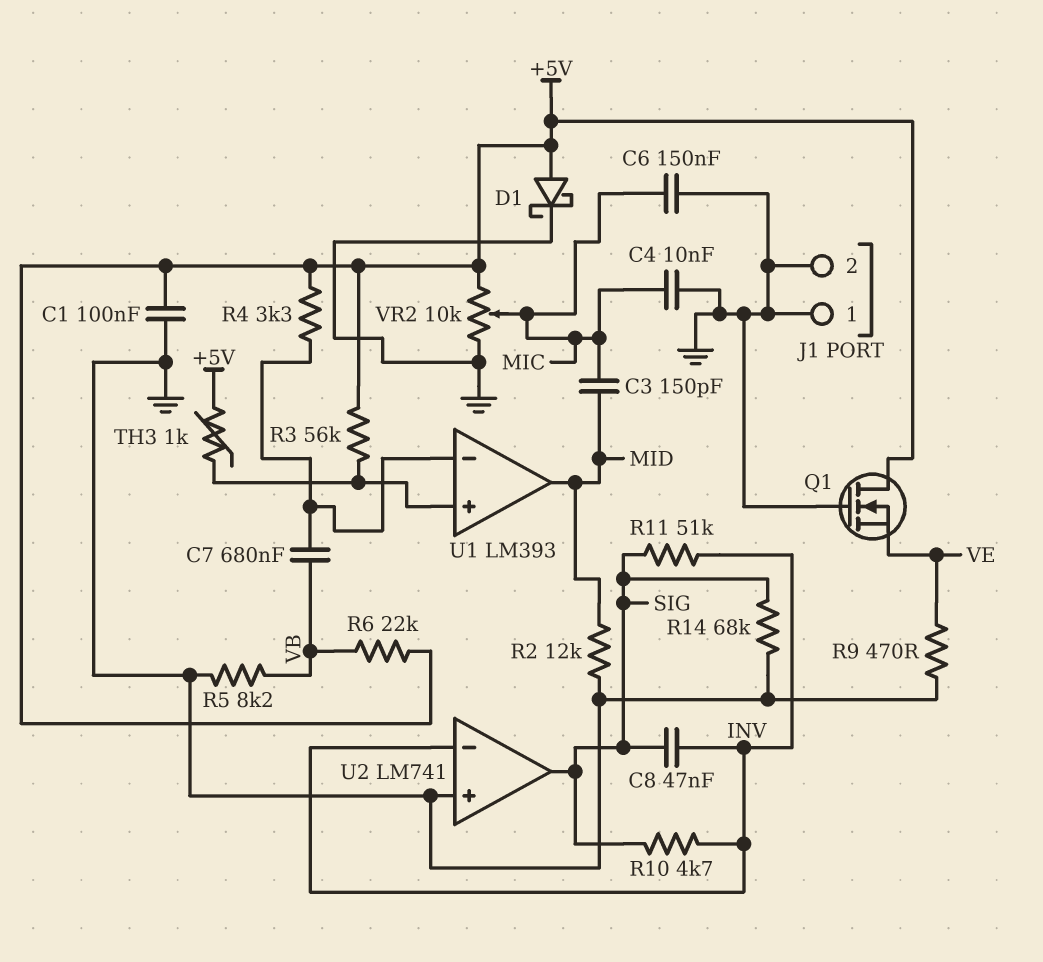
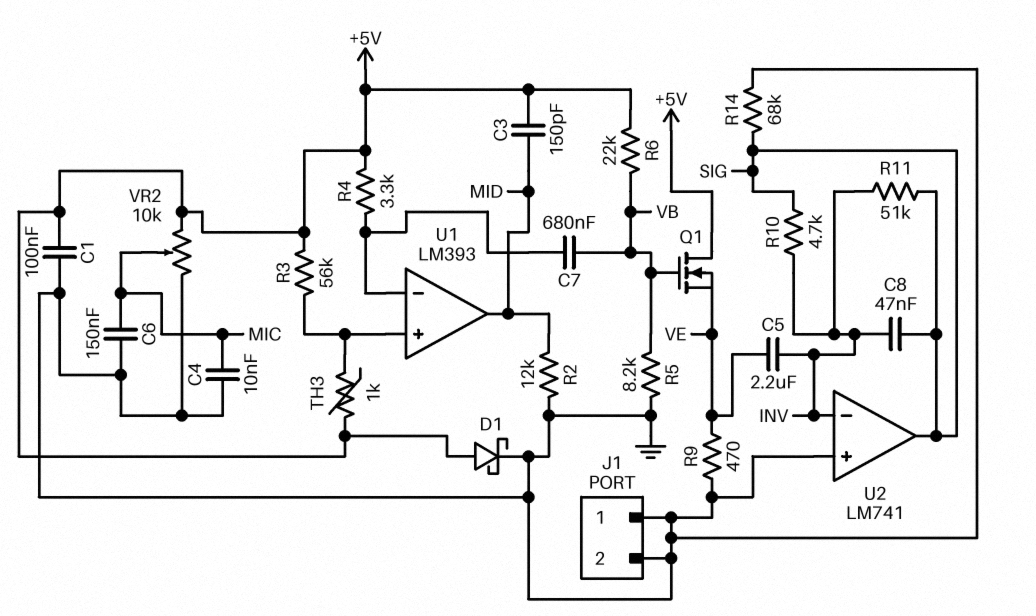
C3: 150pF (MIC, MID) -> 150pF (+5V, MID)
C5: none -> 2.2uF (INV, VE)
Q1: NMOS (G GND, D +5V, S VE) -> NMOS (G VB, D +5V, S VE)

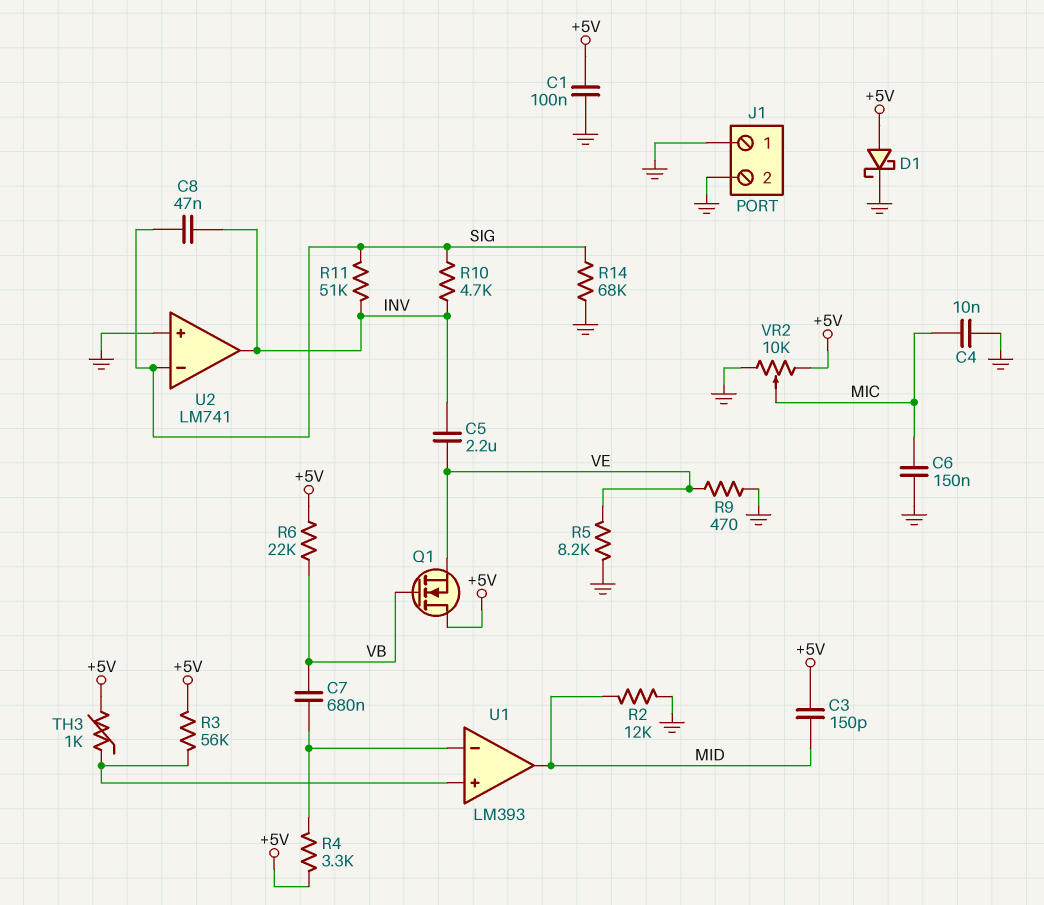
R5: 8.2k (GND, VB) -> 8.2k (GND, VE)
U2 pin in-: INV -> SIG
U2 pin out: SIG -> INV

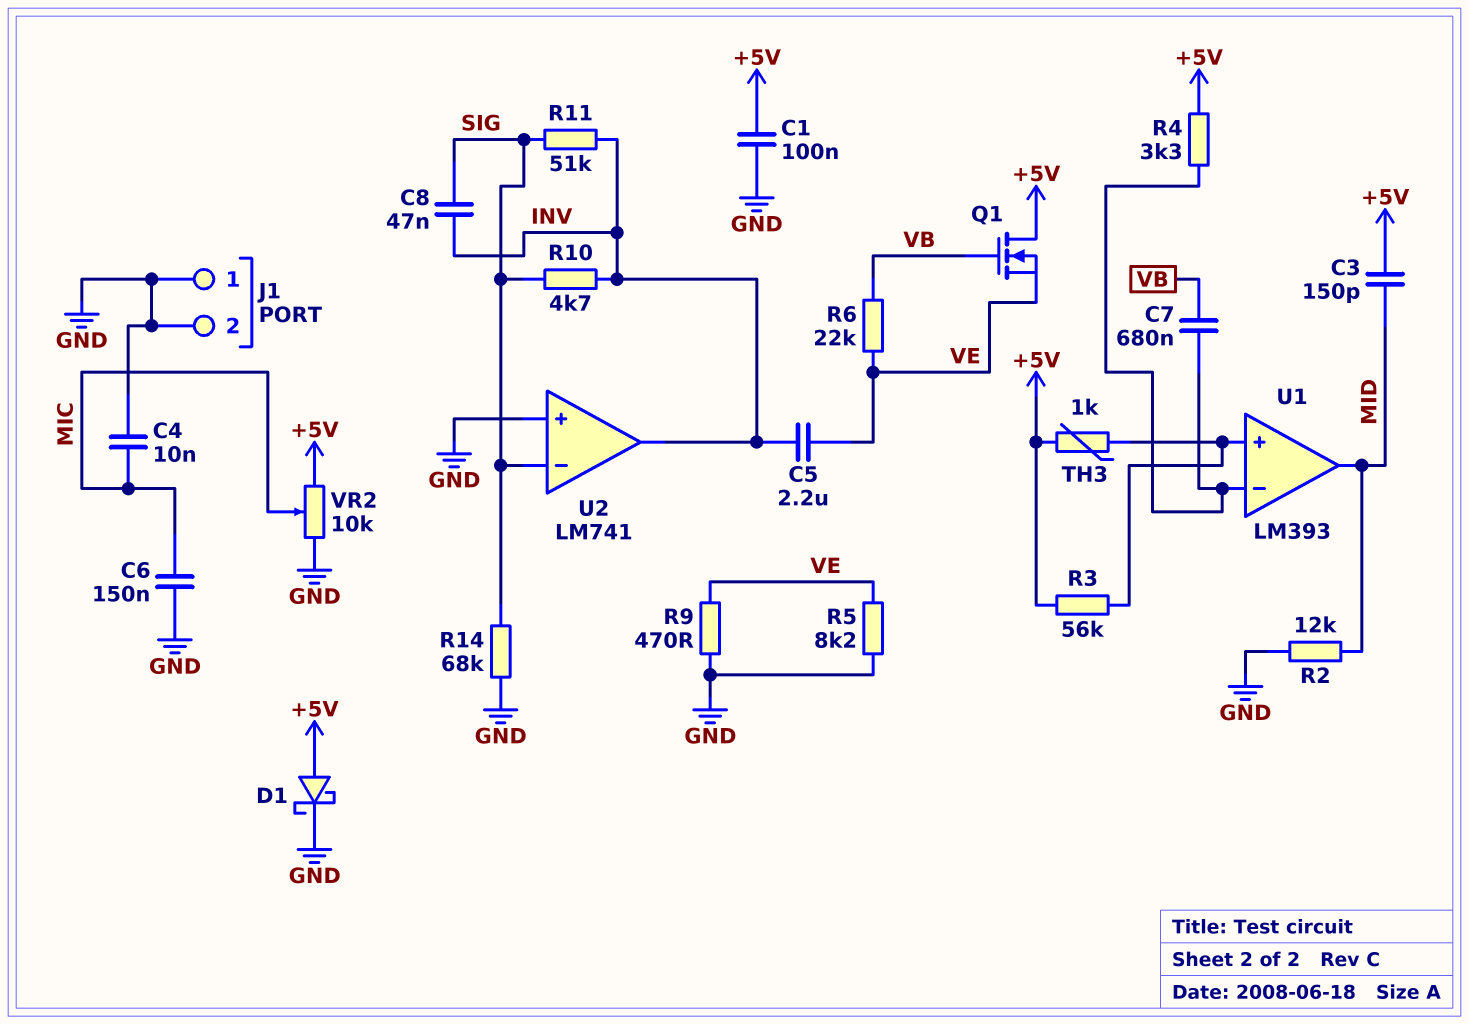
R6: 22k (+5V, VB) -> 22k (VB, VE)

